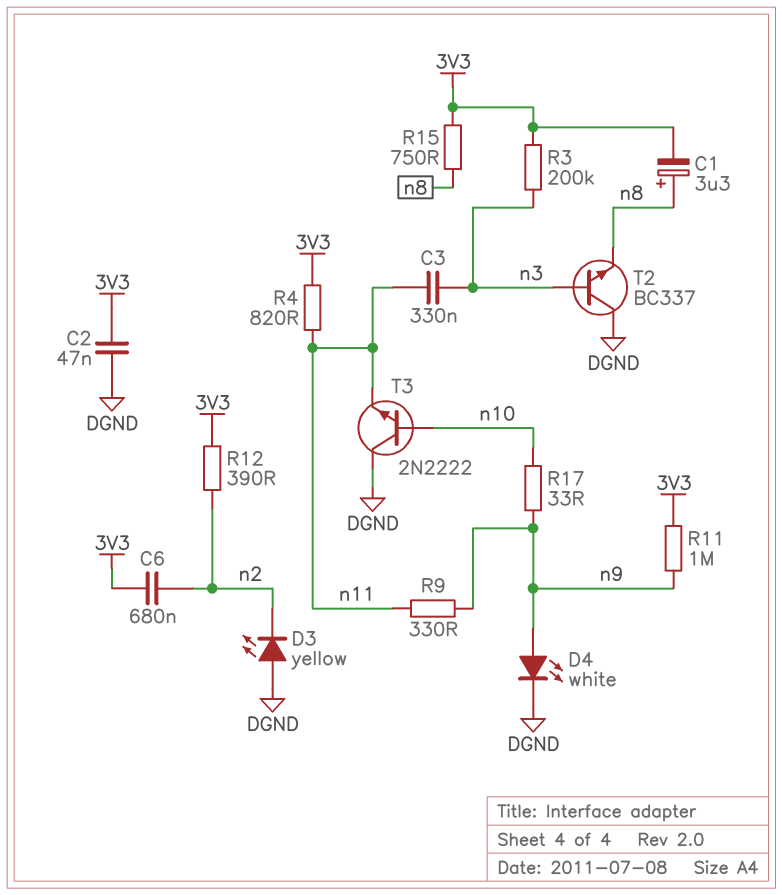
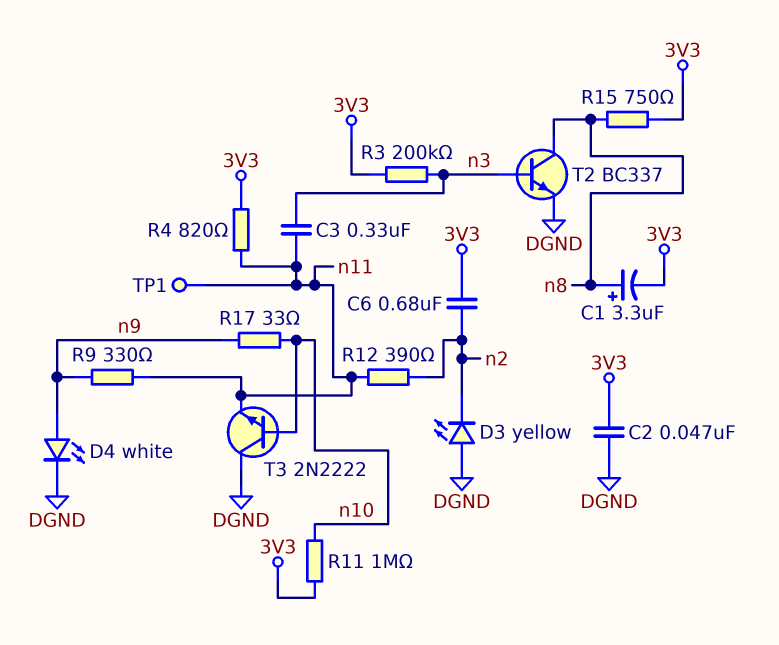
R11: 1M (3V3, n9) -> 1M (3V3, n10)
R12: 390 (3V3, n2) -> 390 (n2, n11)
T2: NPN BC337 (B n3, C DGND, E n8) -> NPN BC337 (B n3, C n8, E DGND)
TP1: none -> test point (n11)

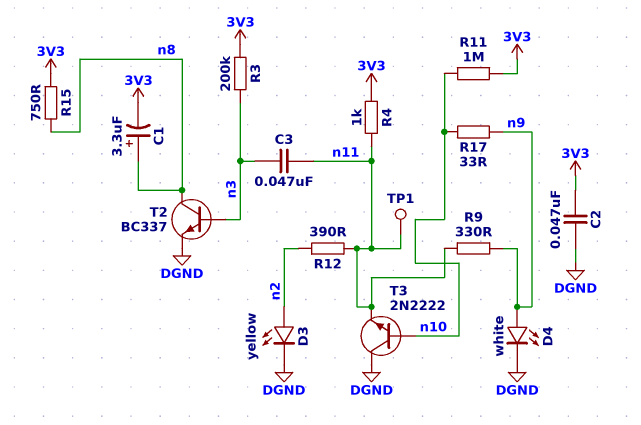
C3: 330nF (n3, n11) -> 47nF (n3, n11)
C6: 680nF (3V3, n2) -> none
D3: LED yellow (A DGND, K n2) -> LED yellow (A n2, K DGND)
R4: 820 (3V3, n11) -> 1k (3V3, n11)

